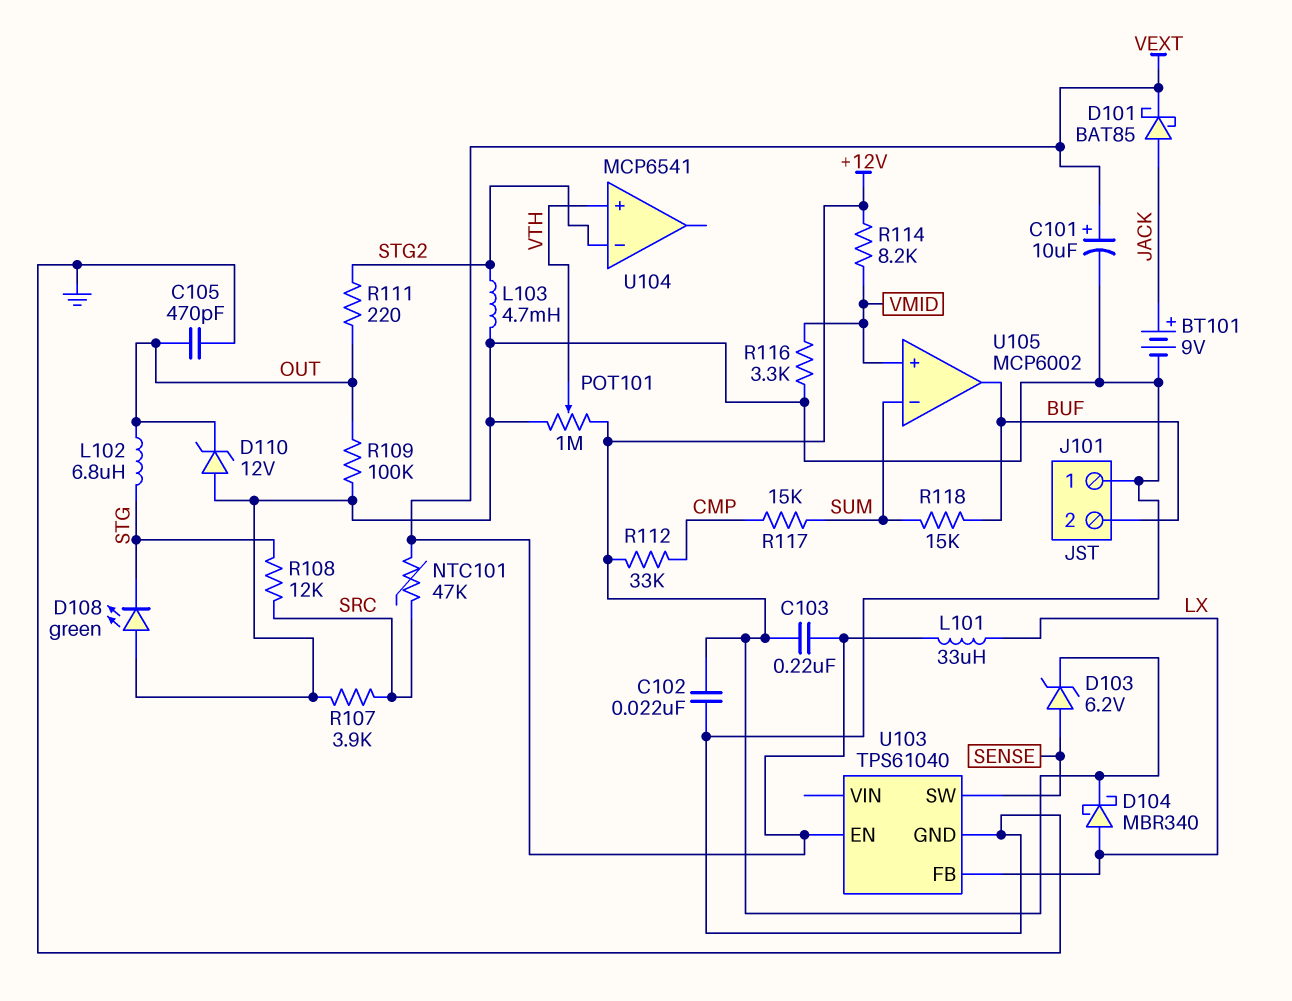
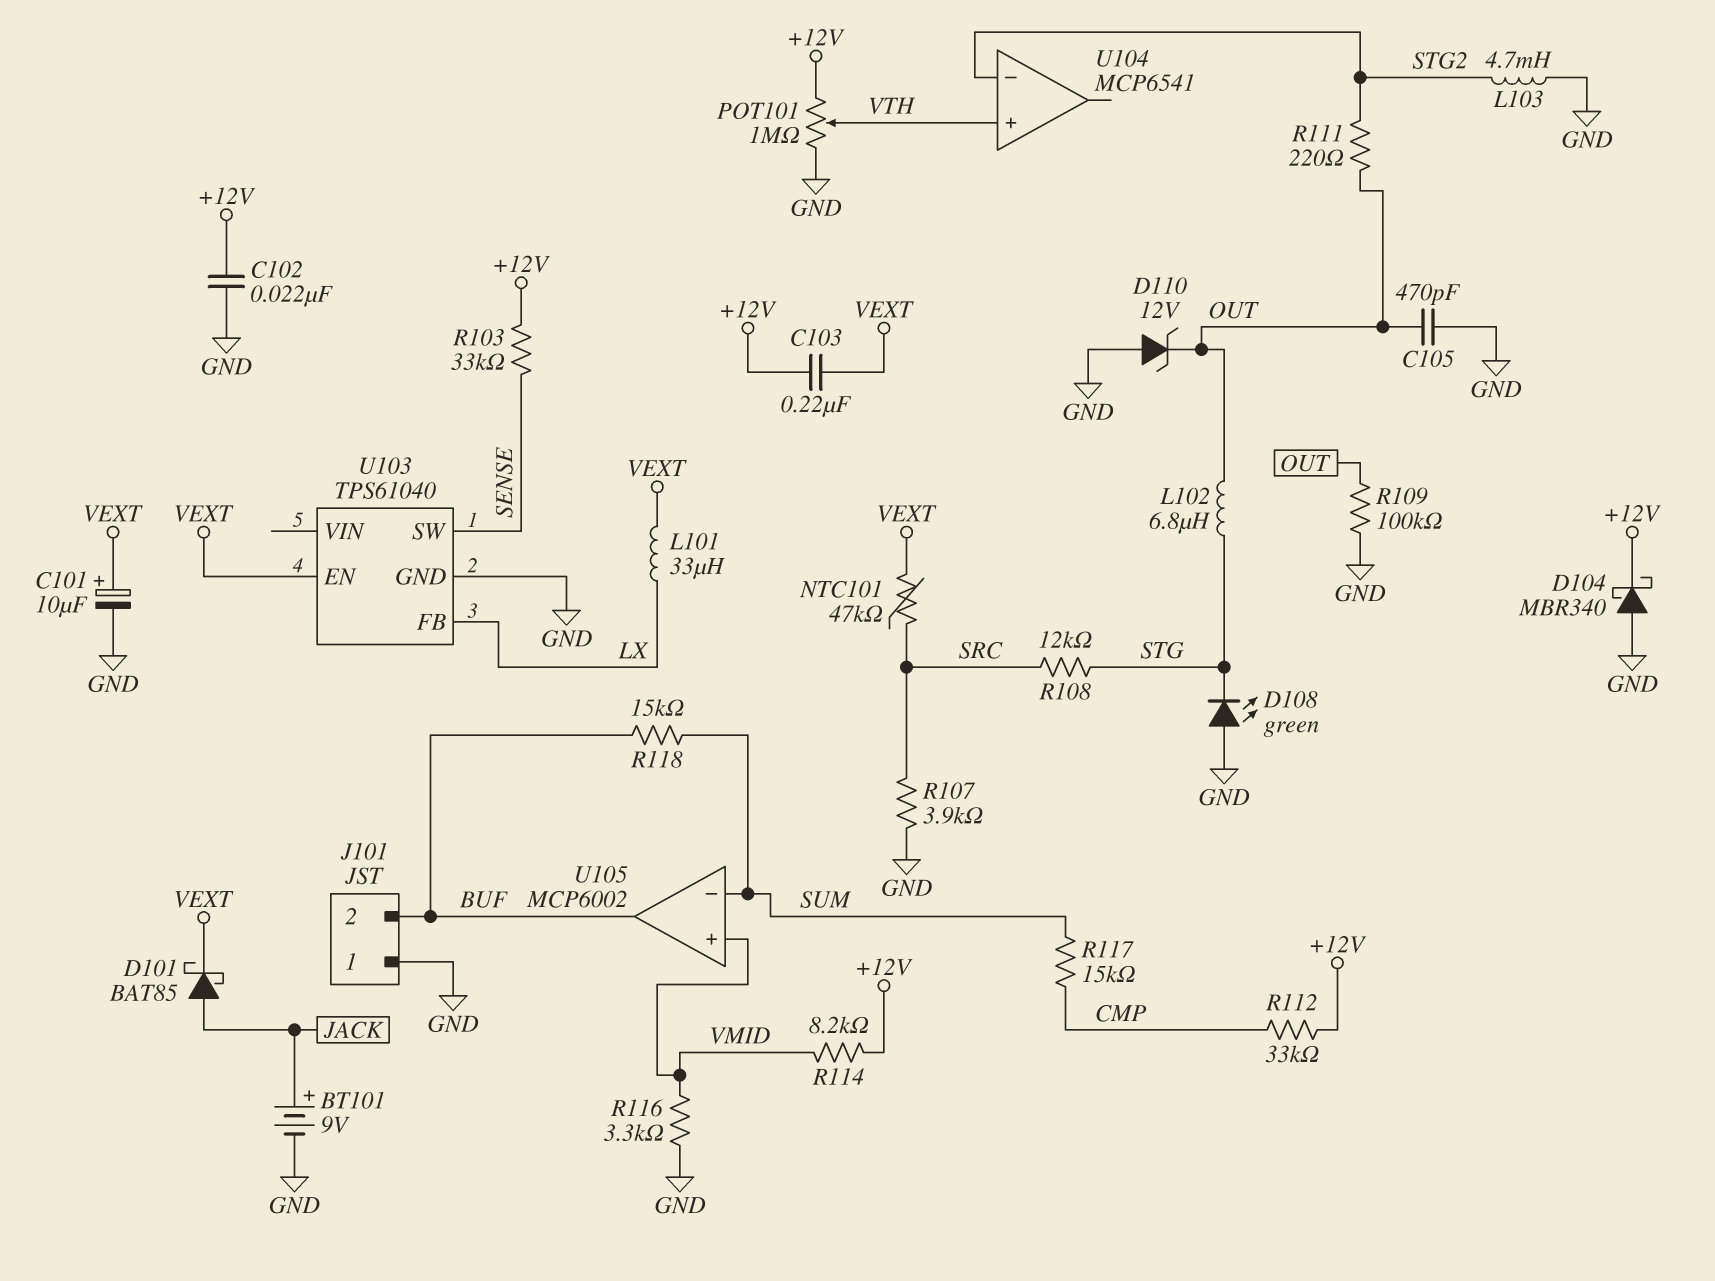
D103: zener 6.2V (A SENSE, K +12V) -> none
D104: schottky MBR340 (A LX, K +12V) -> schottky MBR340 (A GND, K +12V)
R103: none -> 33k (+12V, SENSE)

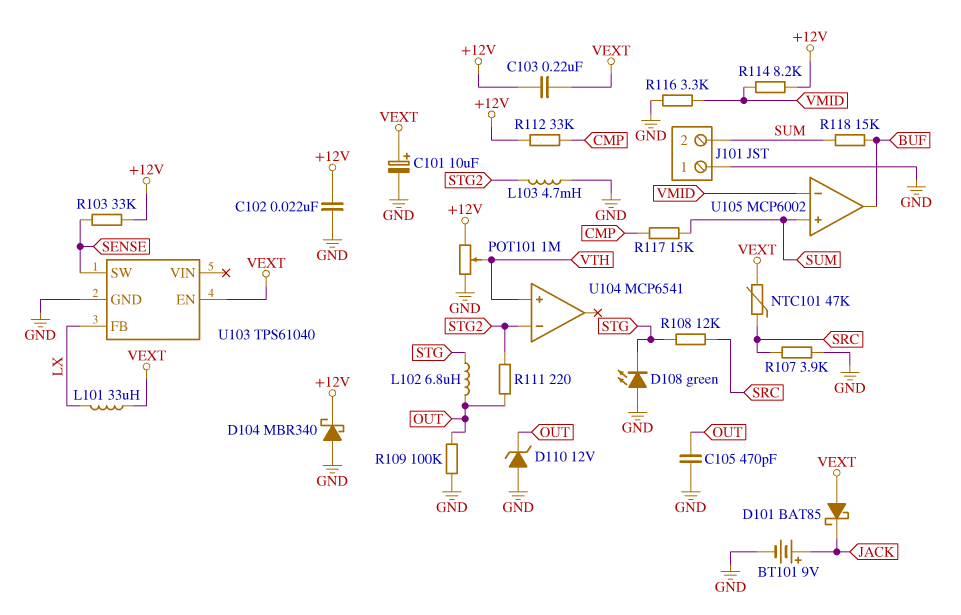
D101: schottky BAT85 (A JACK, K VEXT) -> schottky BAT85 (A VEXT, K JACK)
J101 pin 2: BUF -> SUM
U105 pin in+: VMID -> SUM
U105 pin in-: SUM -> VMID

